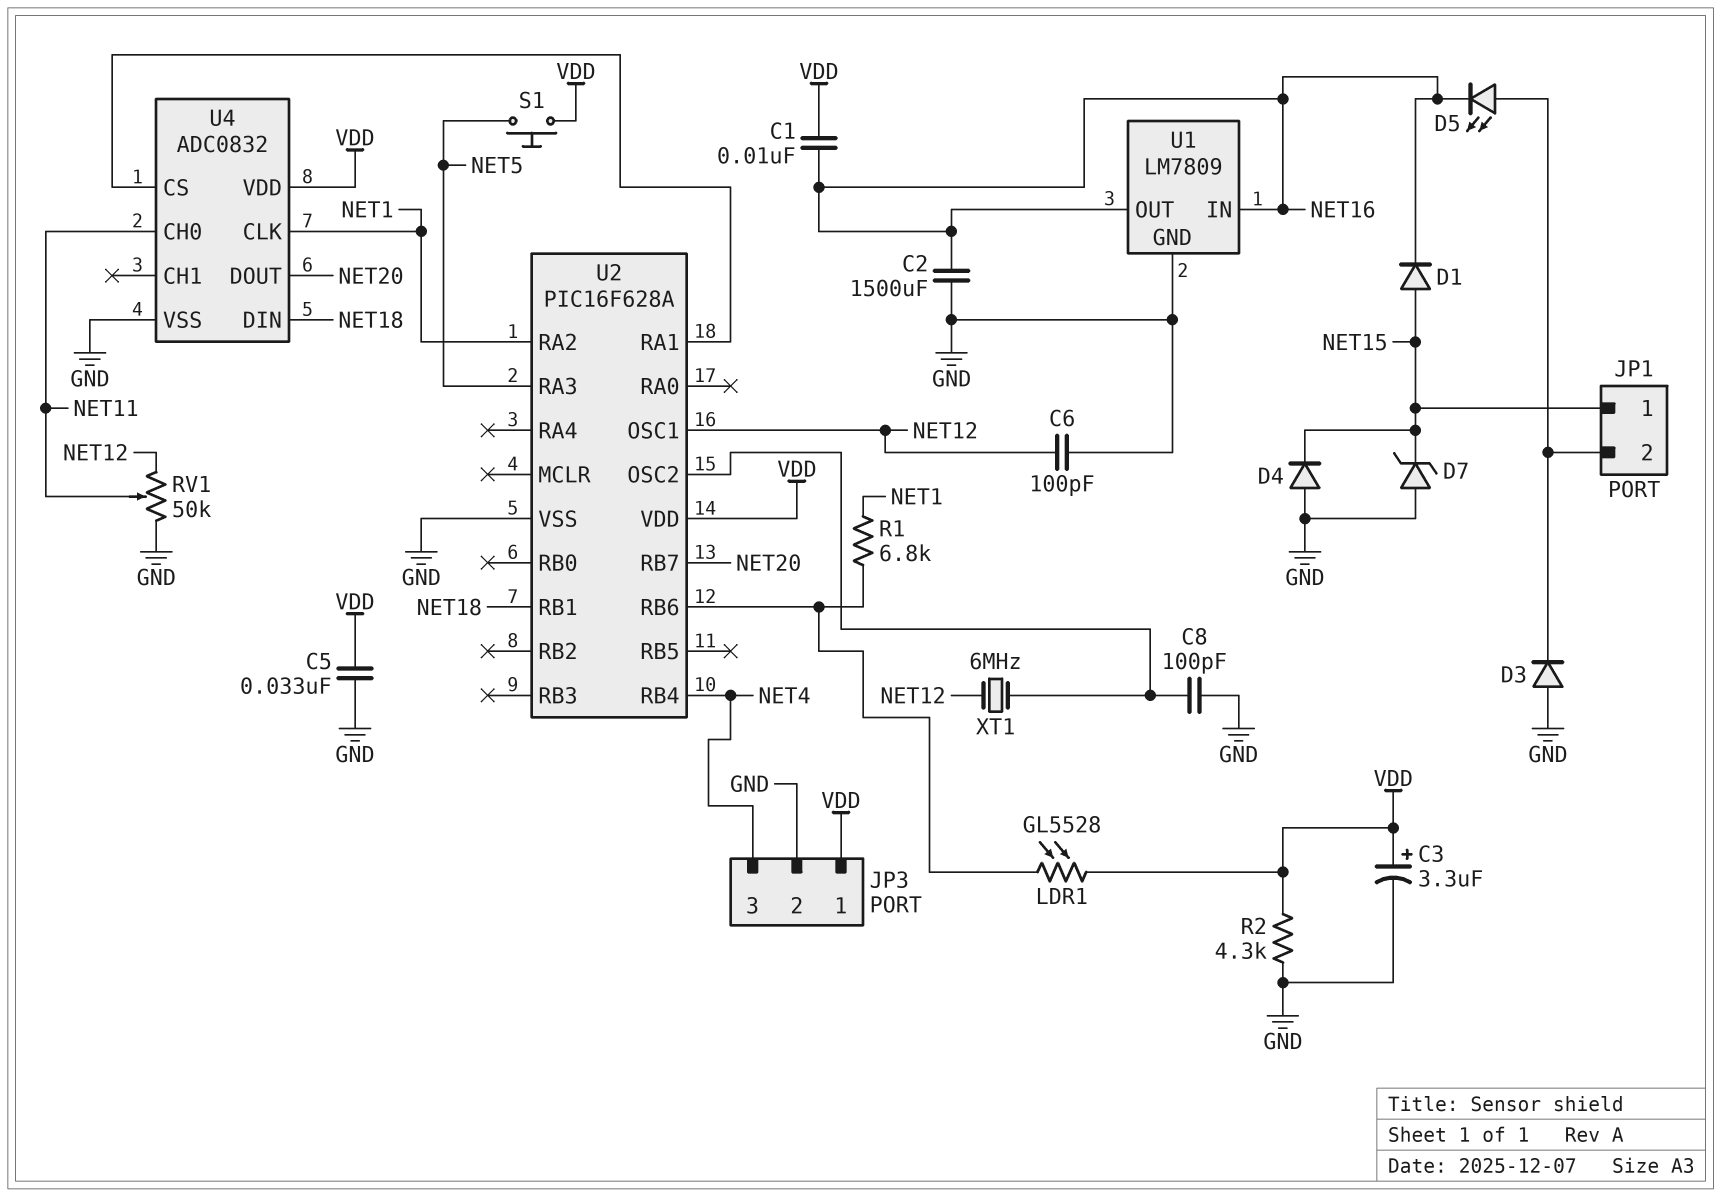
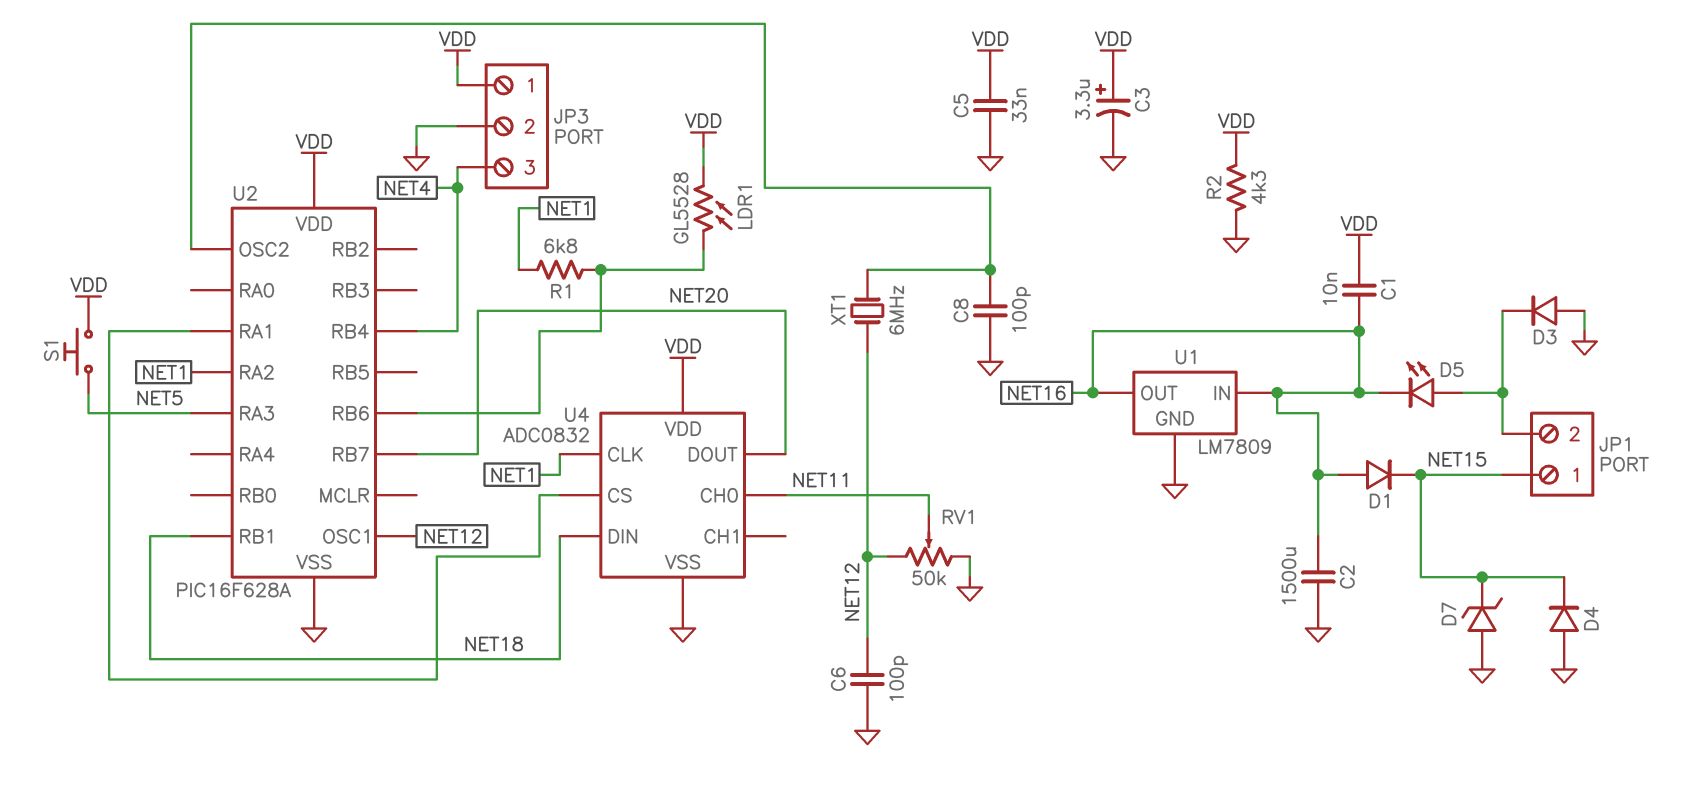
D1: diode (A NET15, K NET16) -> diode (A NET16, K NET15)

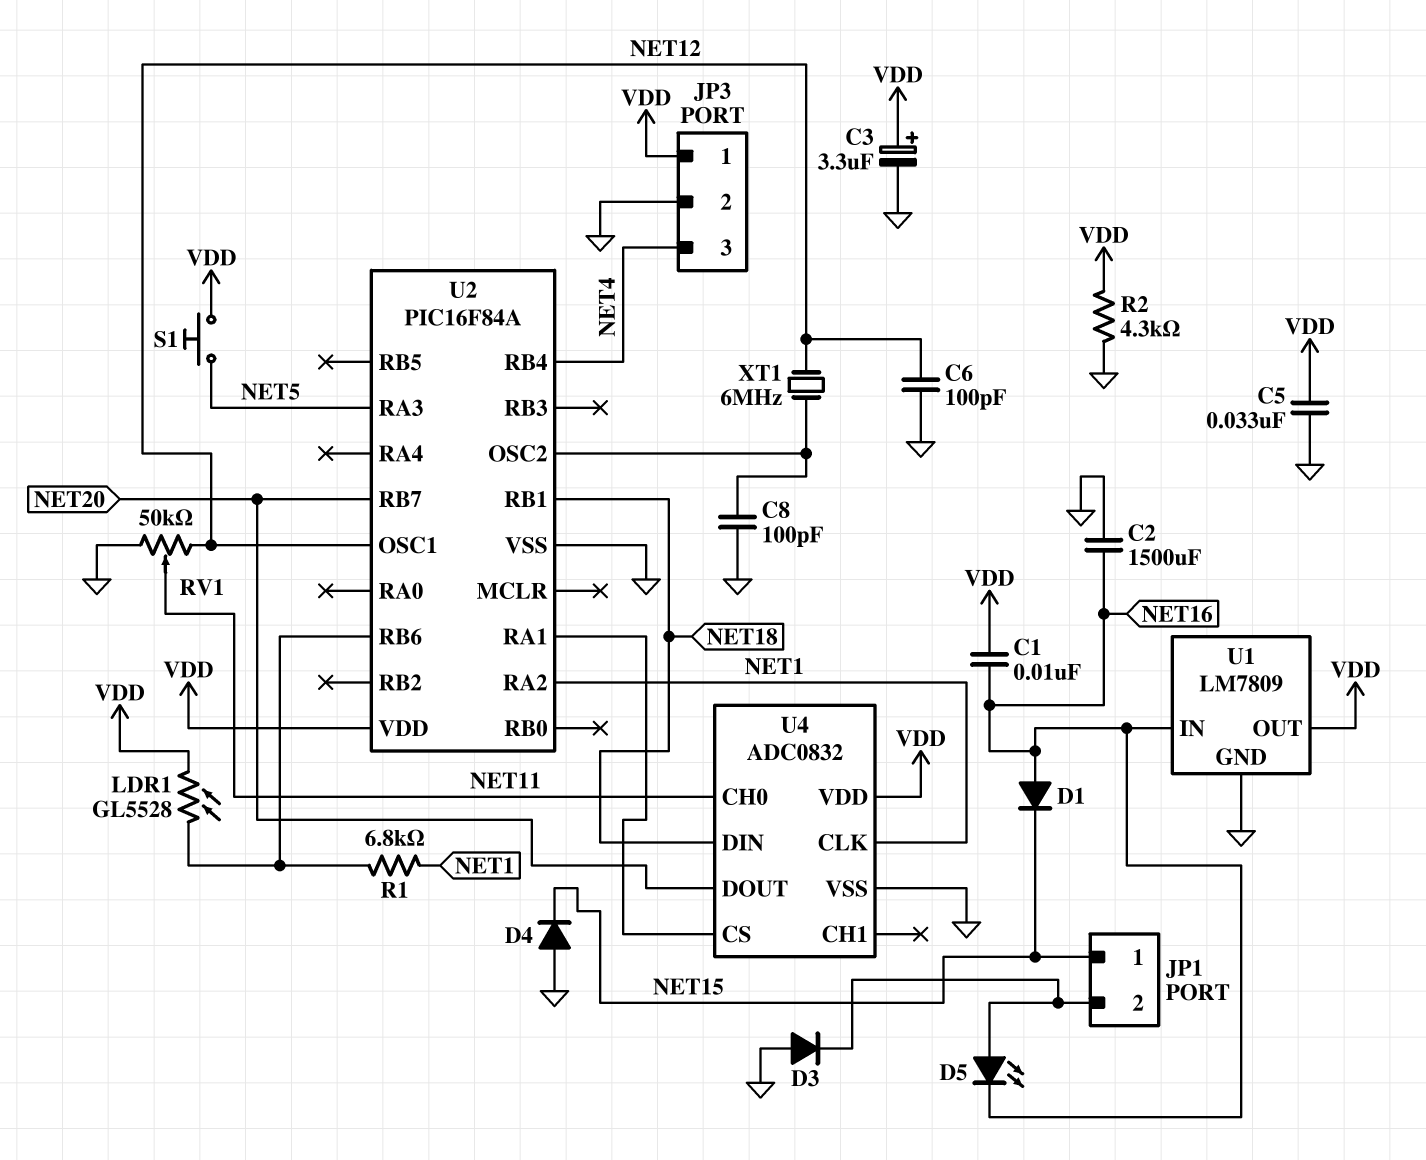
D7: zener (A GND, K NET15) -> none
U1 pin OUT: NET16 -> VDD
U2: PIC16F628A -> PIC16F84A

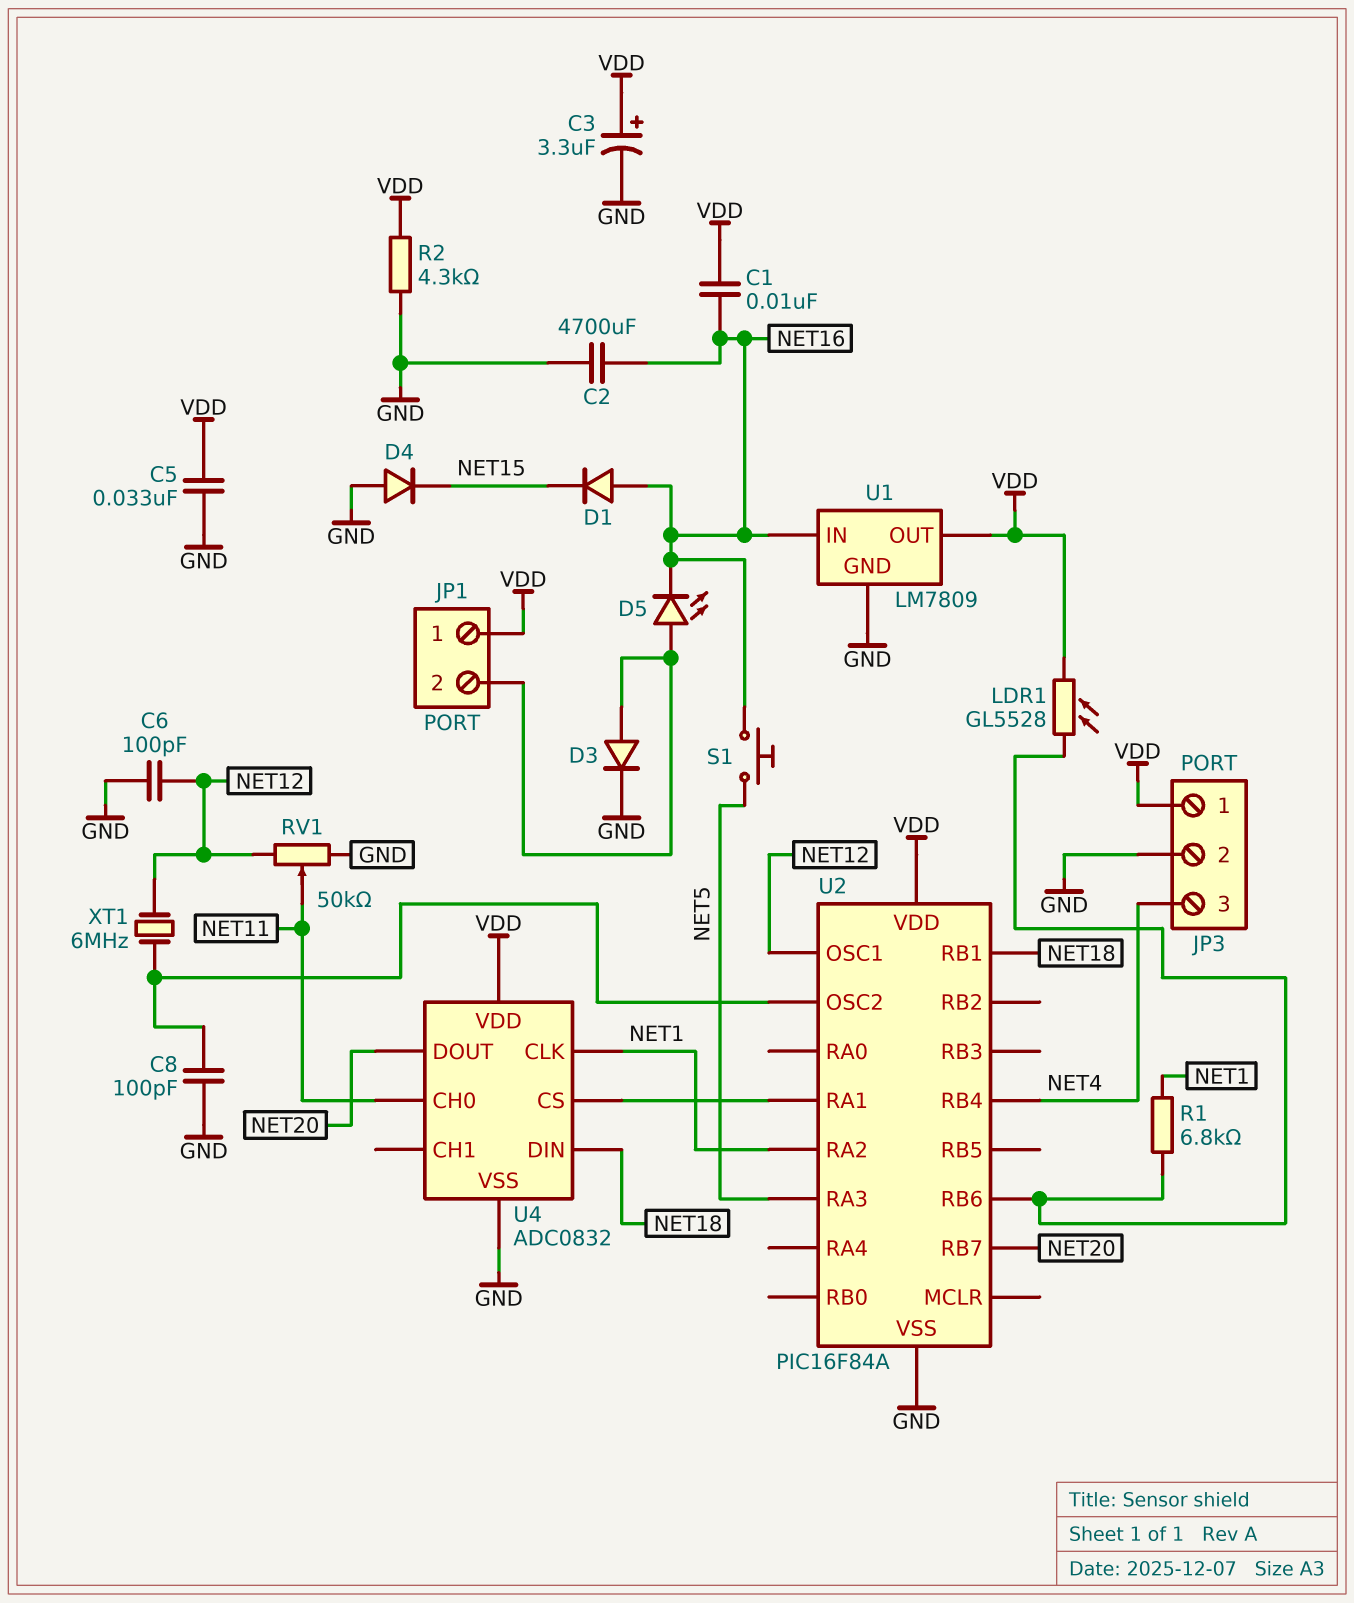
C2: 1500uF (GND, NET16) -> 4700uF (GND, NET16)
D3: diode (A GND, K JP1/2) -> diode (A JP1/2, K GND)
JP1 pin 1: NET15 -> VDD
S1: button (NET5, VDD) -> button (NET5, NET16)

